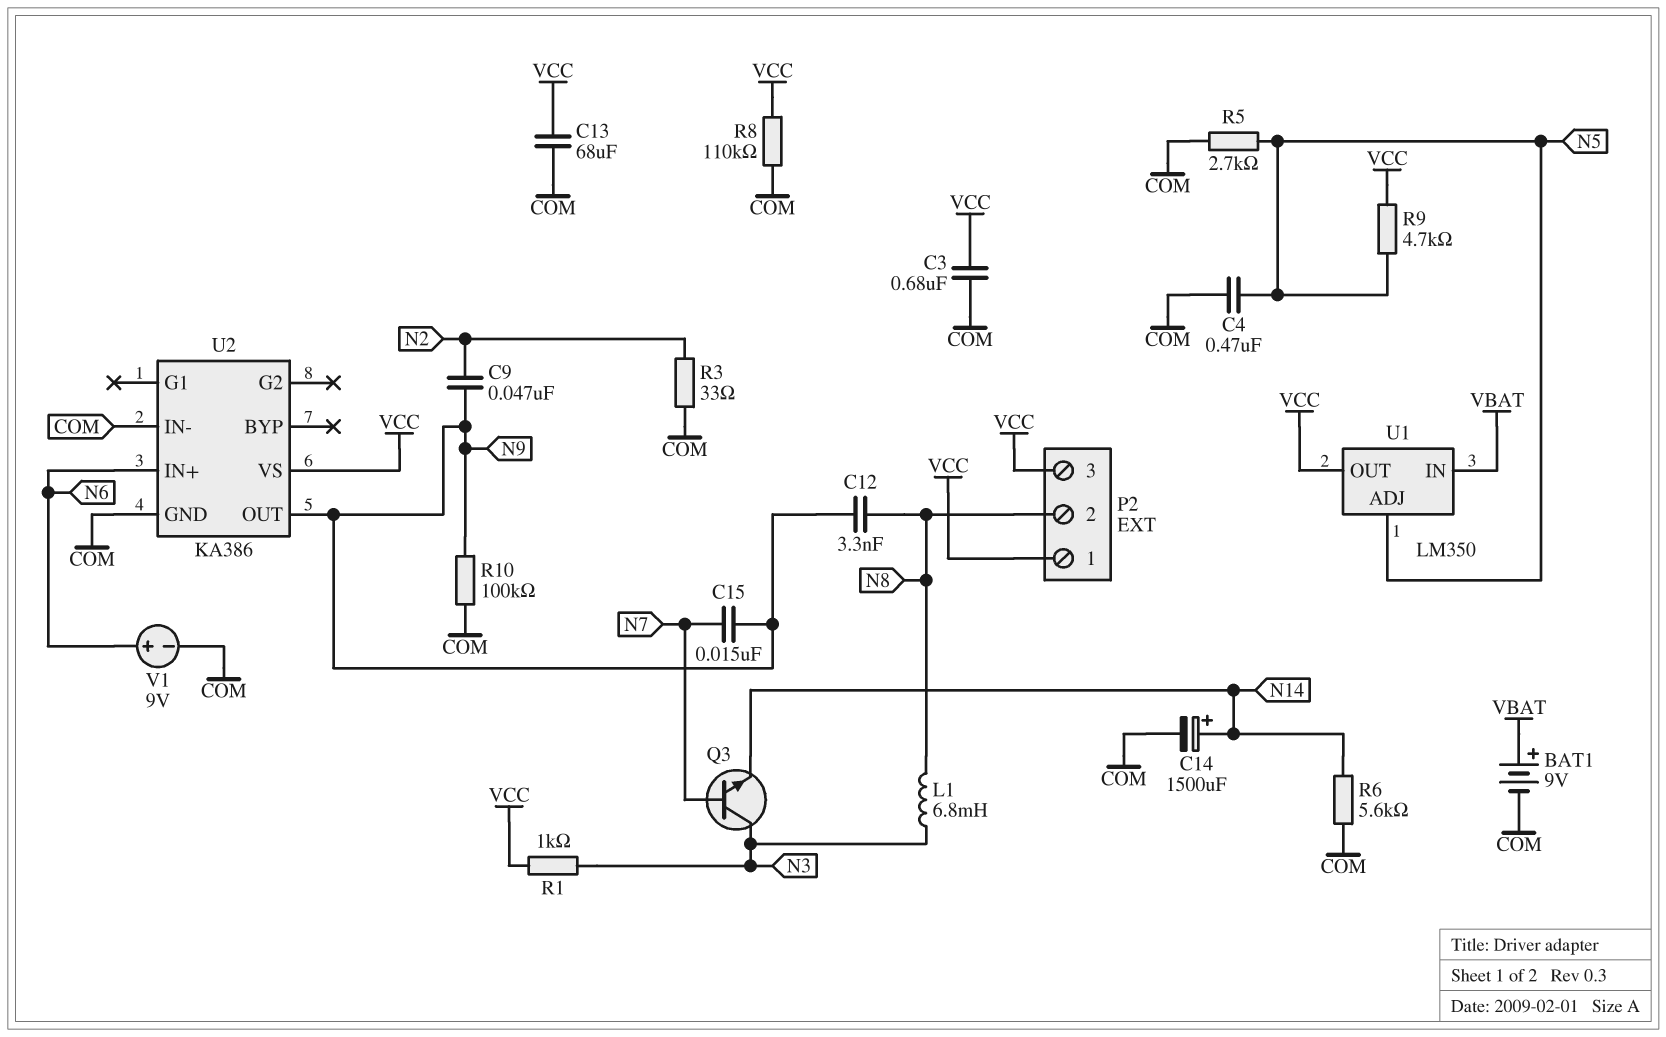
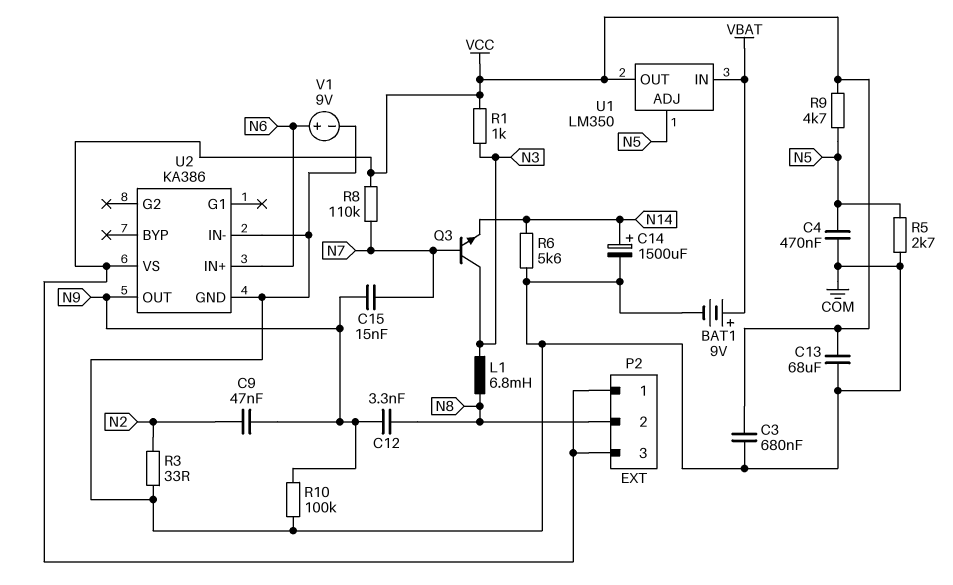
R8: 110k (COM, VCC) -> 110k (N7, VCC)

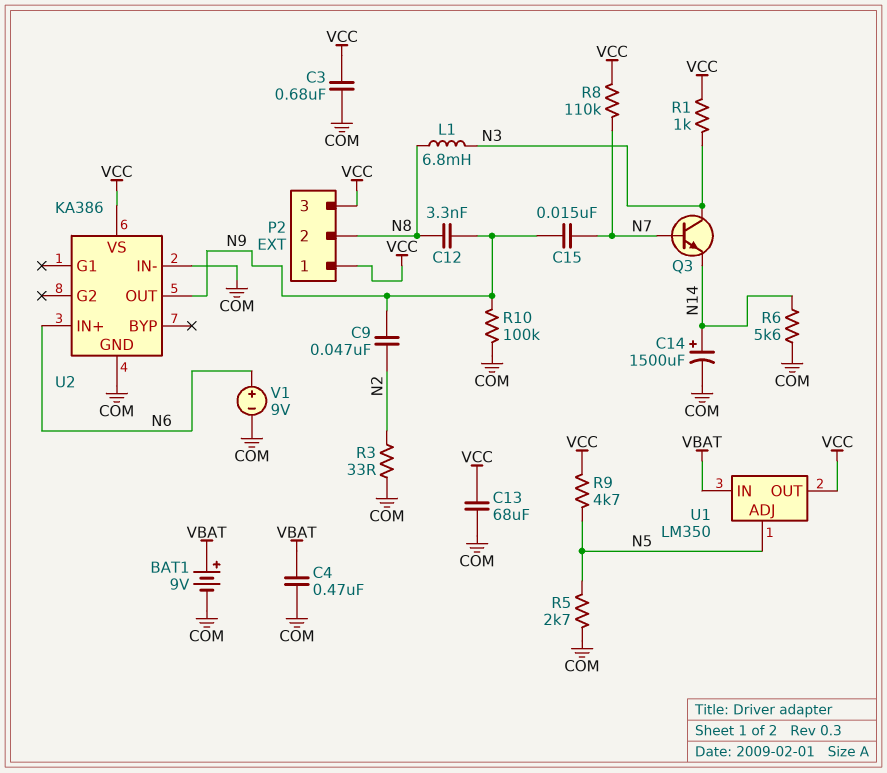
C4: 470nF (COM, N5) -> 470nF (COM, VBAT)

